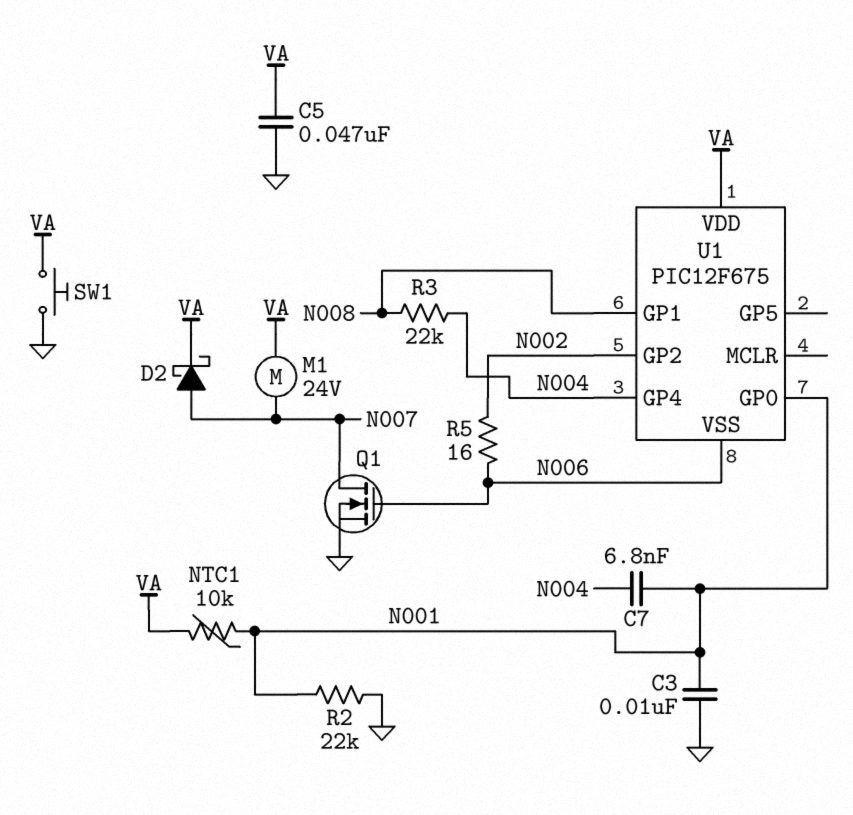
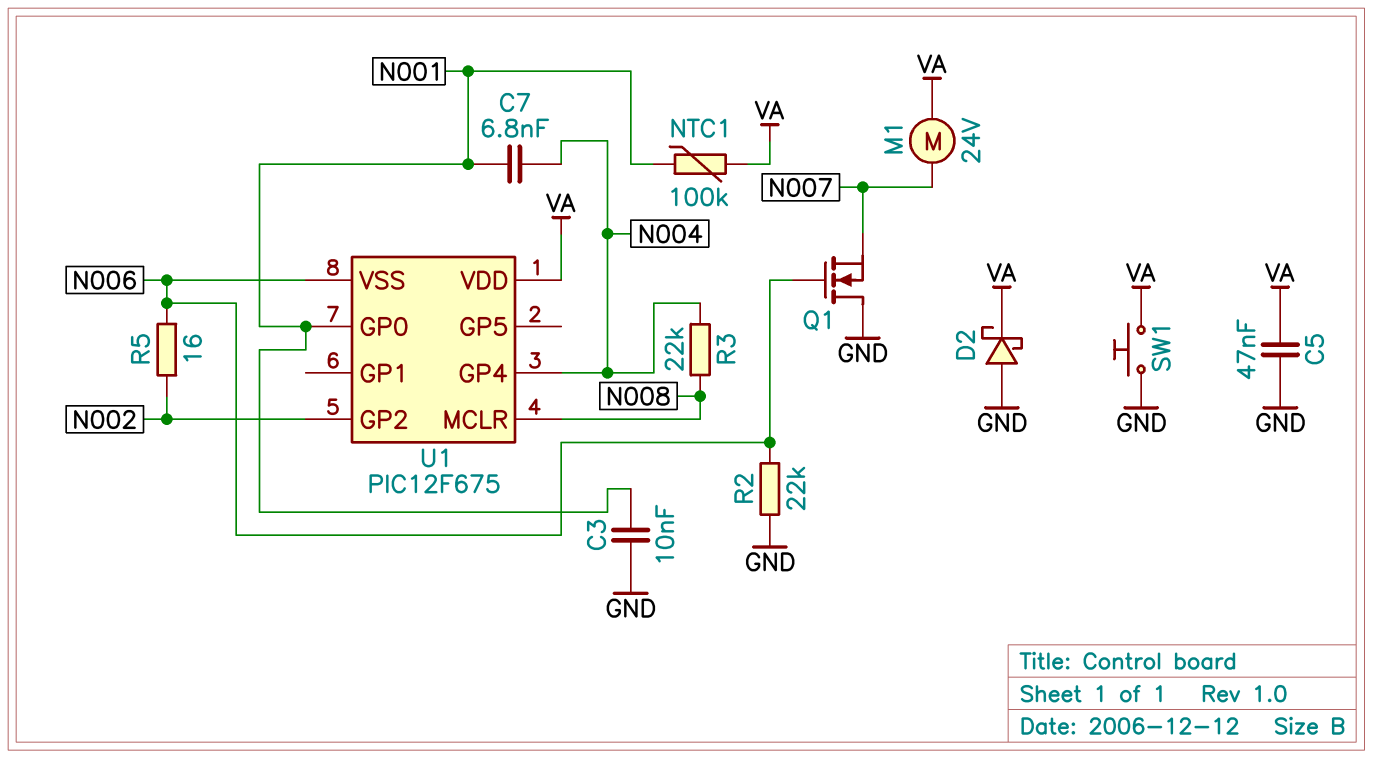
D2: schottky (A N007, K VA) -> schottky (A GND, K VA)
NTC1: 10k (N001, VA) -> 100k (N001, VA)
Q1: NMOS (G N006, D N007, S GND) -> NMOS (G N006, D GND, S N007)
R2: 22k (GND, N001) -> 22k (GND, N006)
U1 pin GP1: N008 -> none
U1 pin MCLR: none -> N008

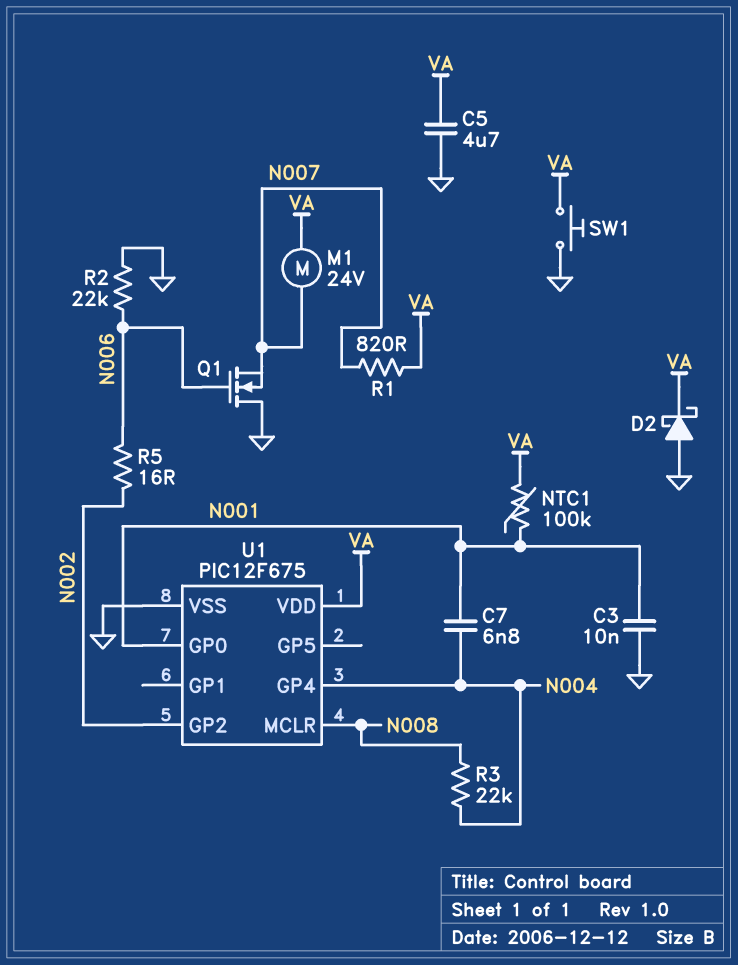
C5: 47nF (GND, VA) -> 4.7uF (GND, VA)
R1: none -> 820 (N007, VA)
U1 pin VSS: N006 -> GND

